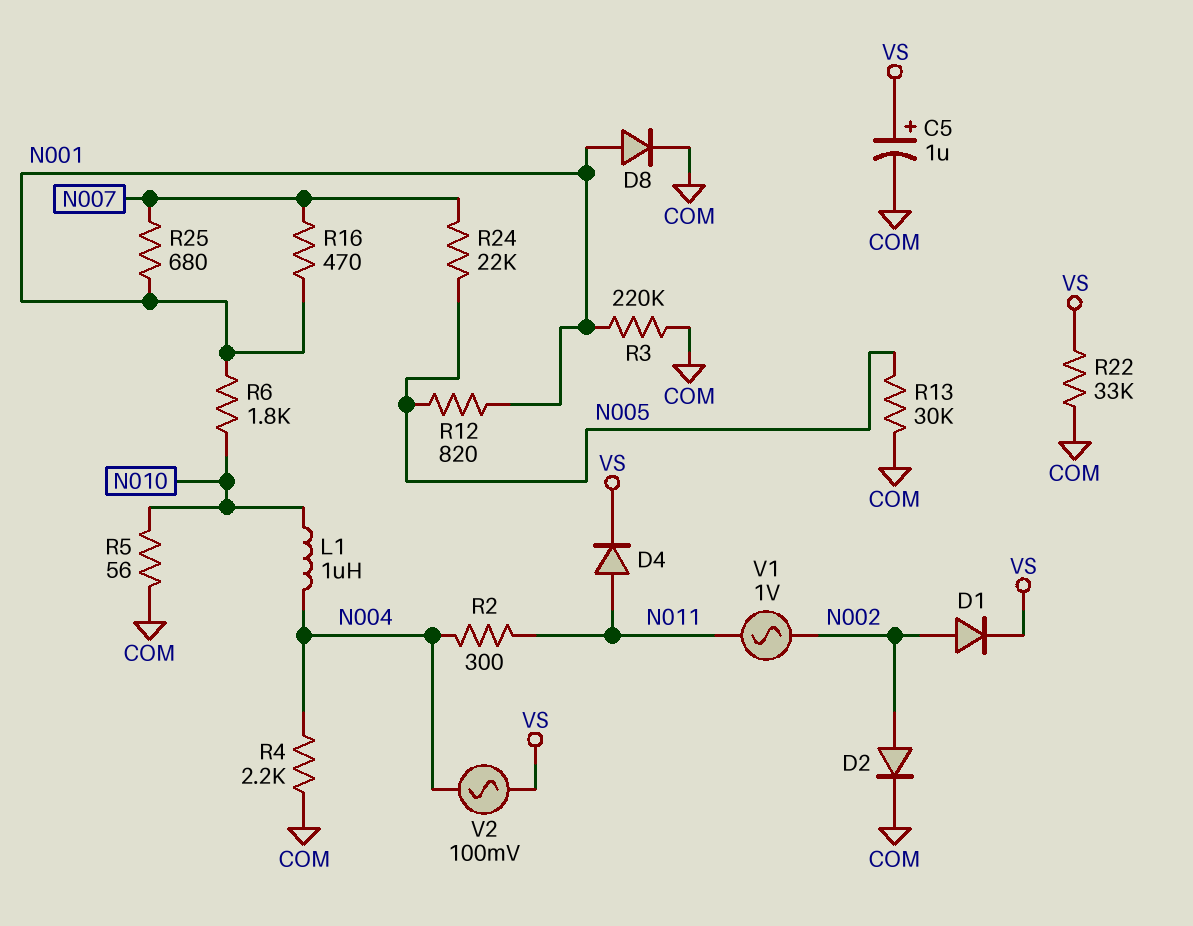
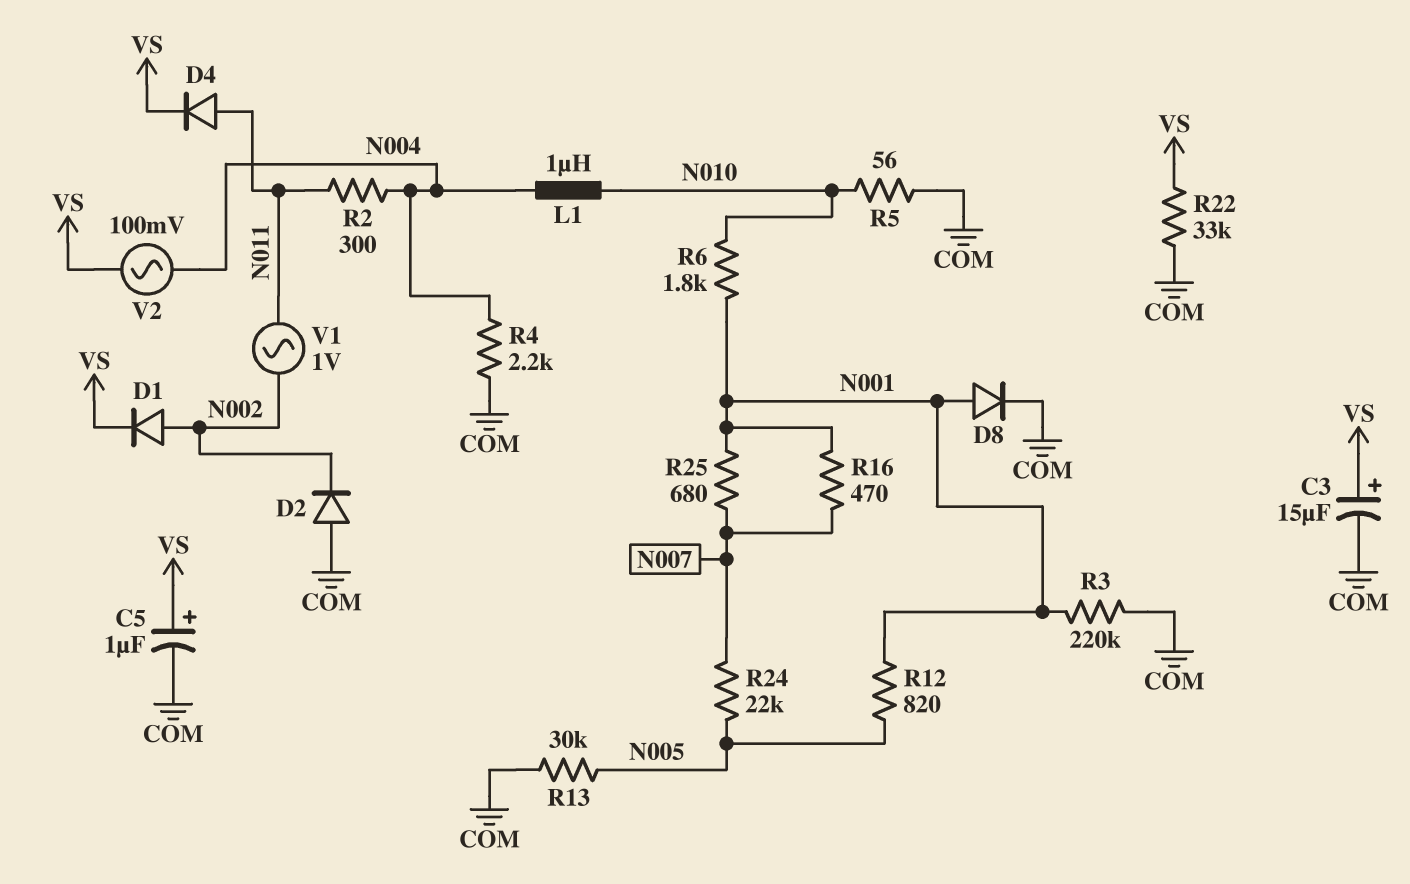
C3: none -> 15uF (plus VS, minus COM)
D2: diode (A N002, K COM) -> diode (A COM, K N002)

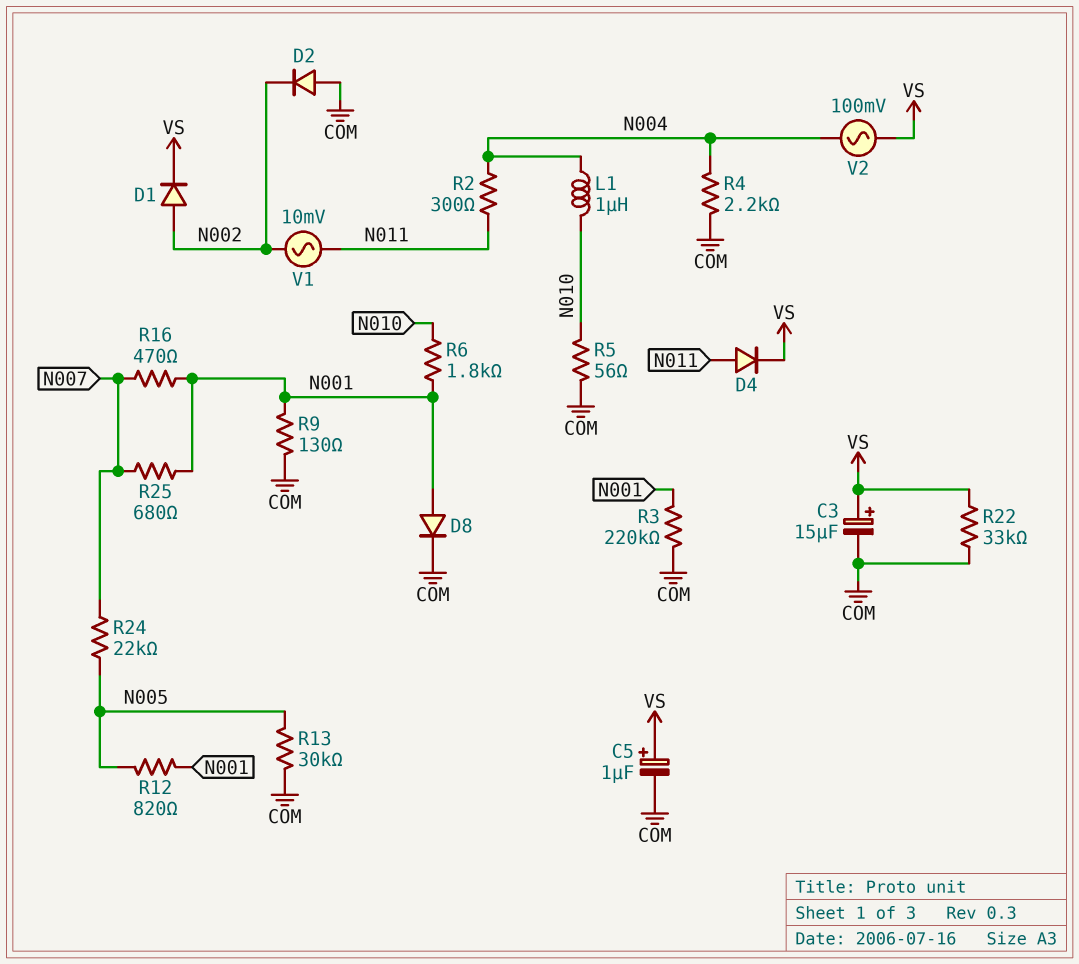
R9: none -> 130 (COM, N001)
V1: AC 1V (N002, N011) -> AC 10mV (N002, N011)

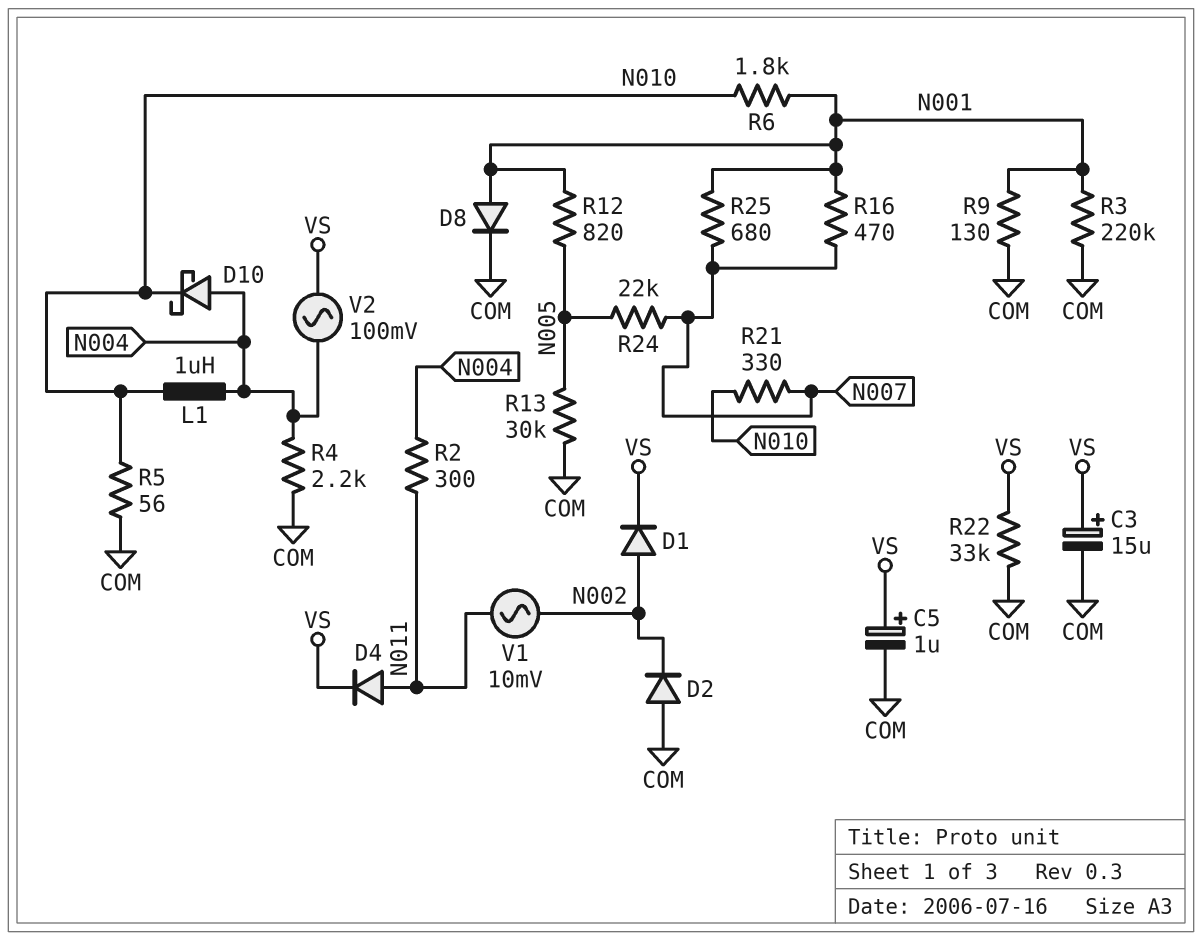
D10: none -> schottky (A N004, K N010)
R21: none -> 330 (N007, N010)

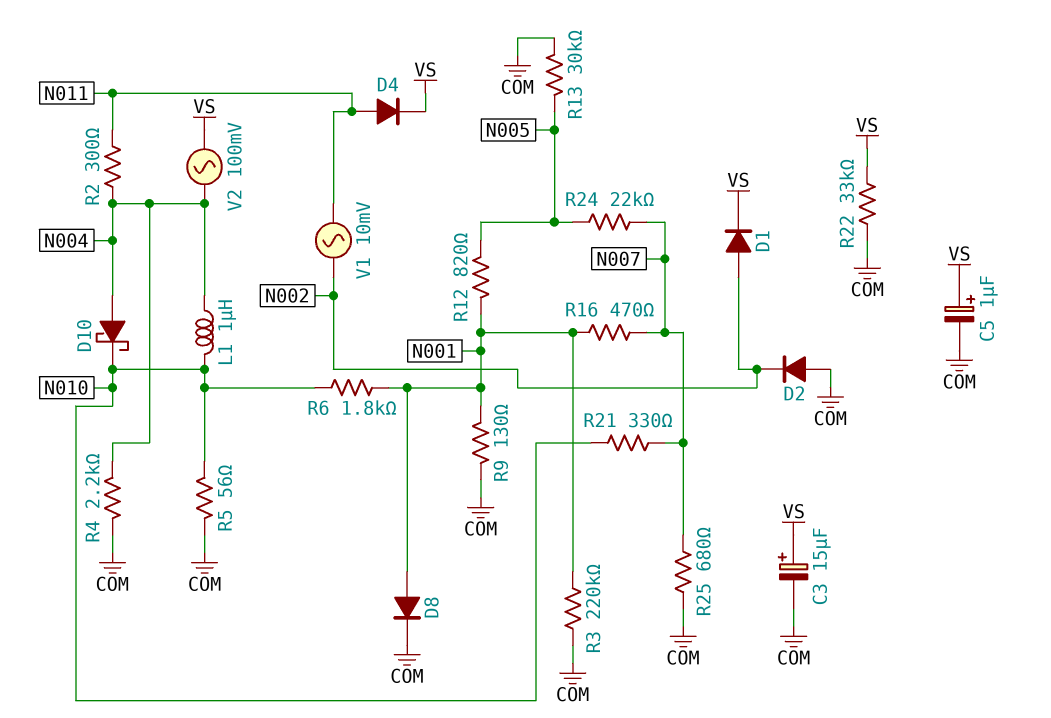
R25: 680 (N001, N007) -> 680 (COM, N007)

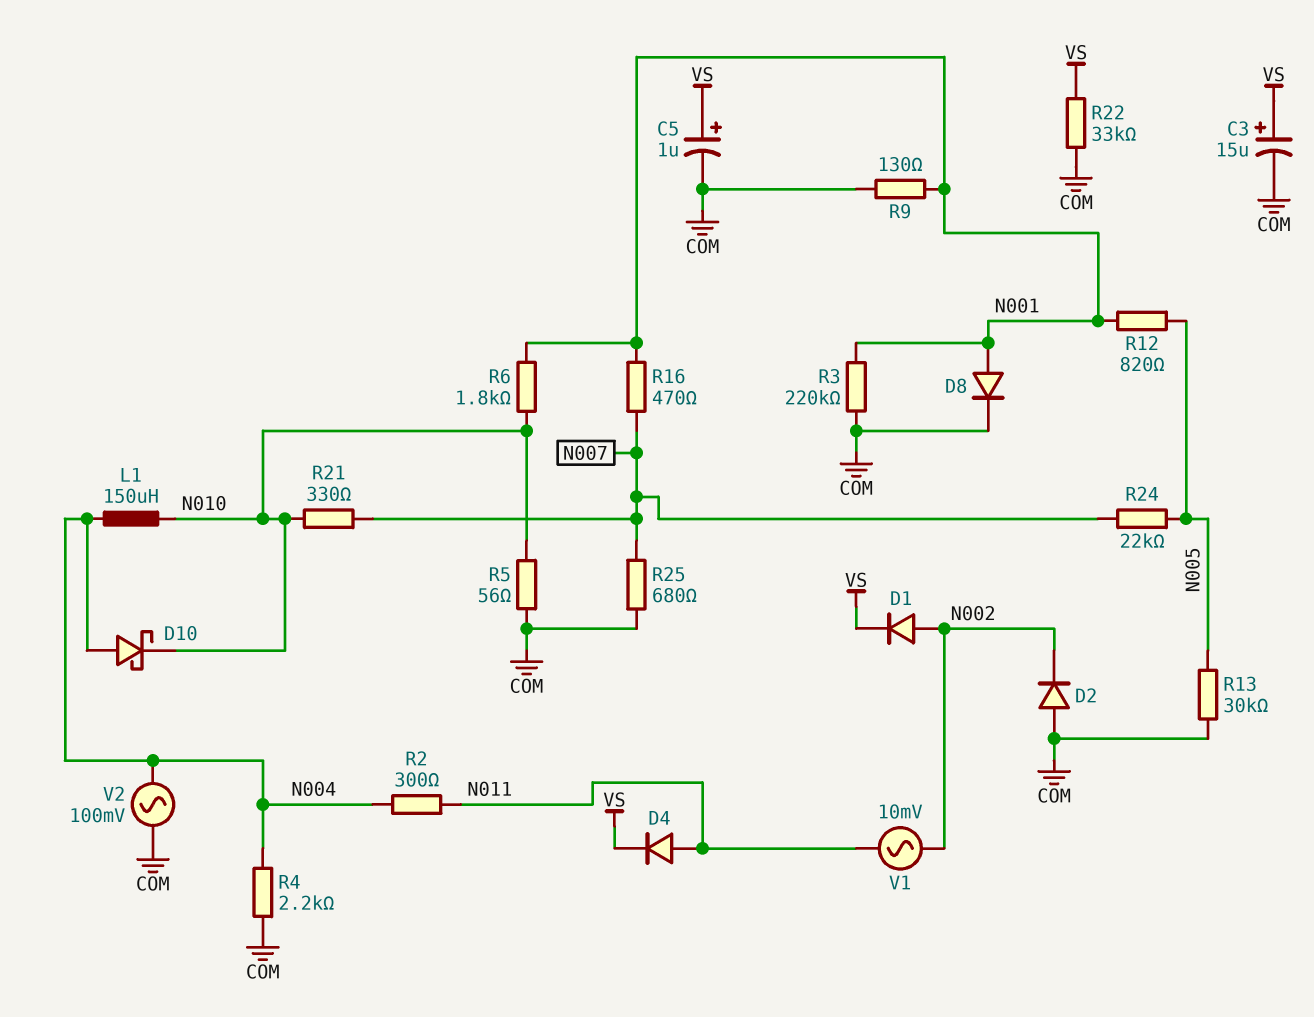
L1: 1uH (N004, N010) -> 150uH (N004, N010)
V2: AC 100mV (N004, VS) -> AC 100mV (COM, N004)

